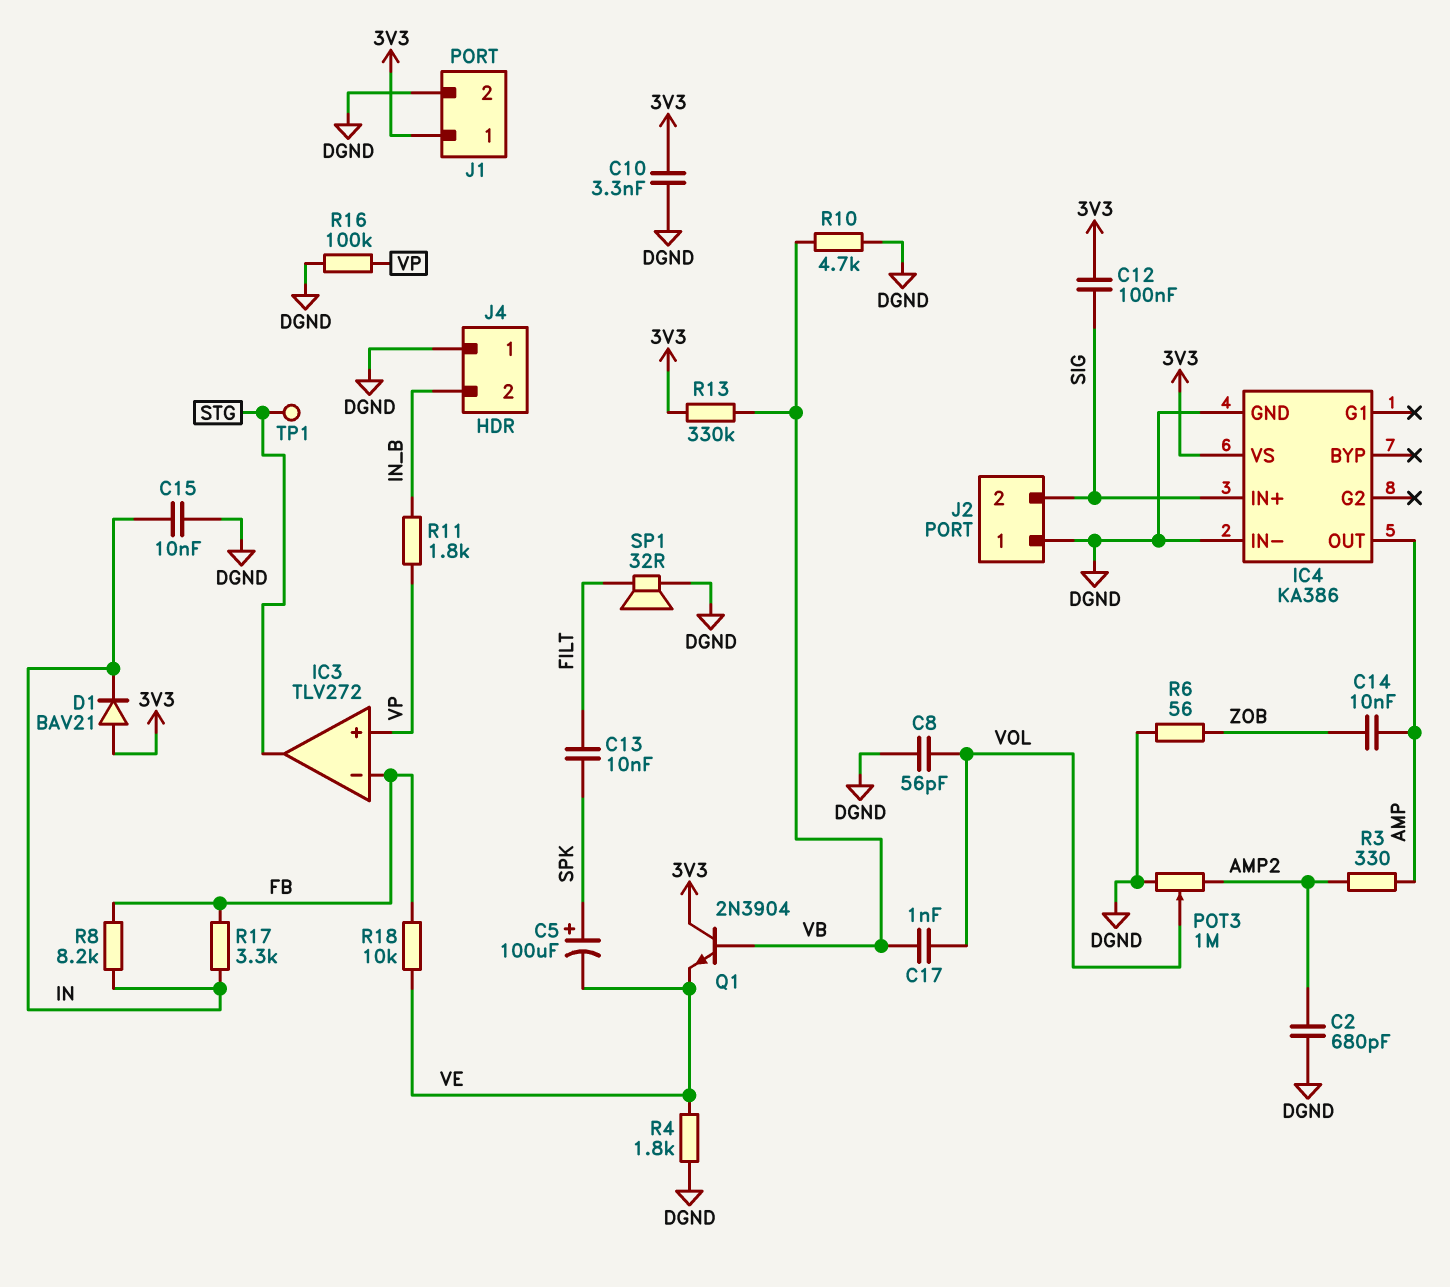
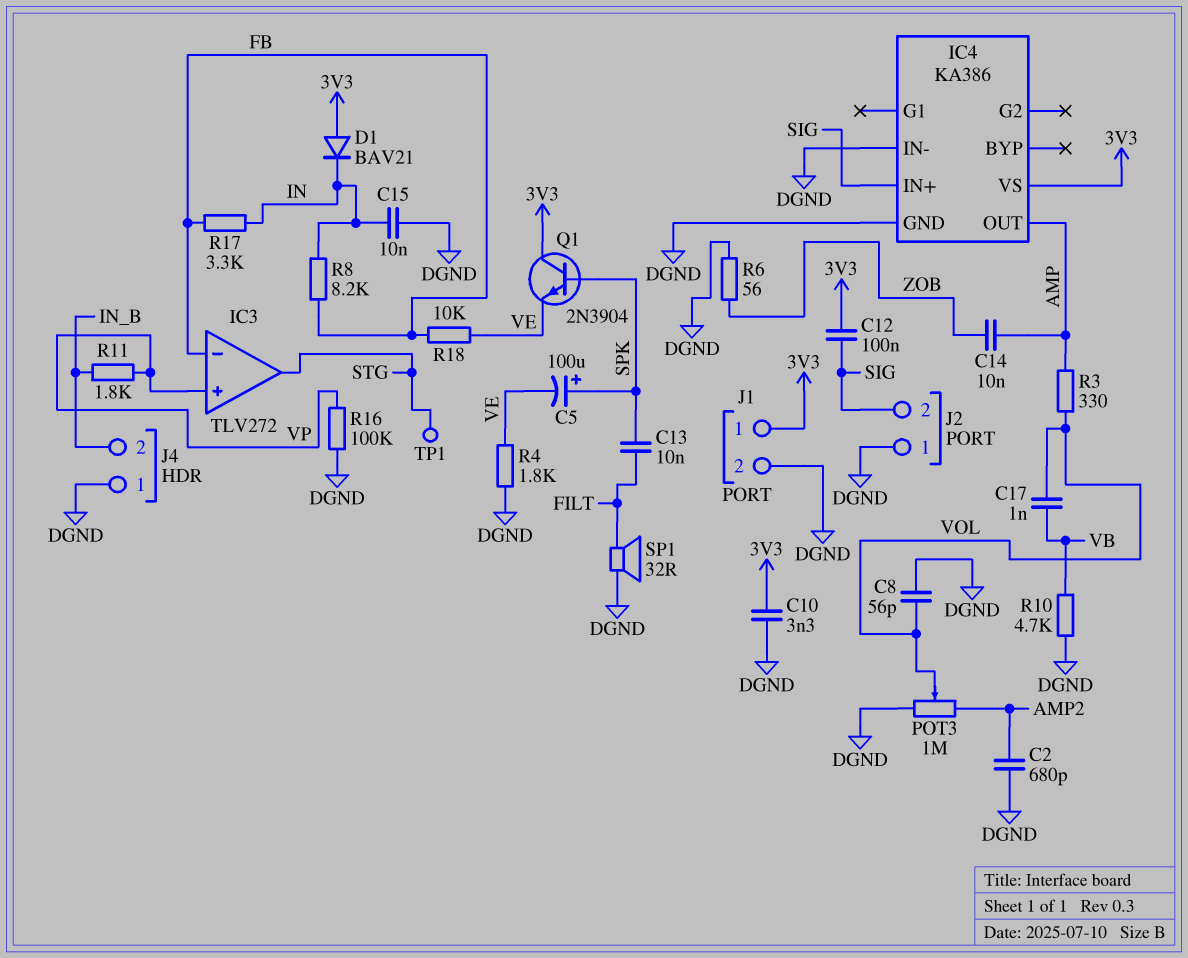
Q1: NPN 2N3904 (B VB, C 3V3, E VE) -> NPN 2N3904 (B SPK, C 3V3, E VE)
R3: 330 (AMP, AMP2) -> 330 (AMP, VOL)
R13: 330k (3V3, VB) -> none

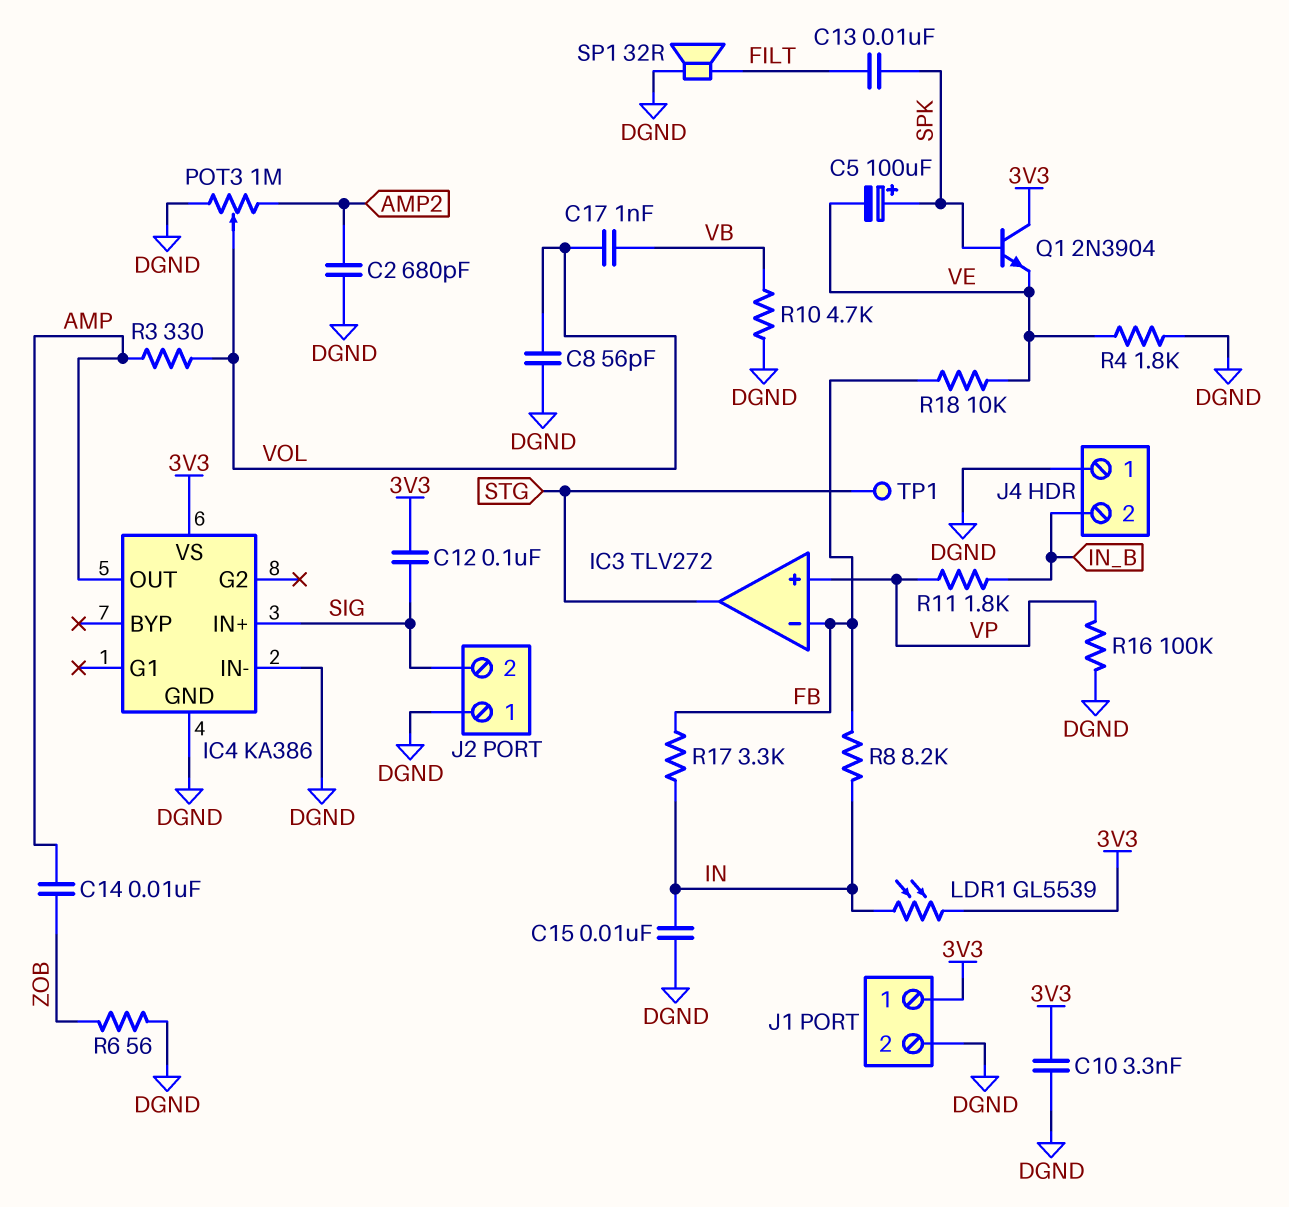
D1: diode BAV21 (A 3V3, K IN) -> none
LDR1: none -> GL5539 (3V3, IN)

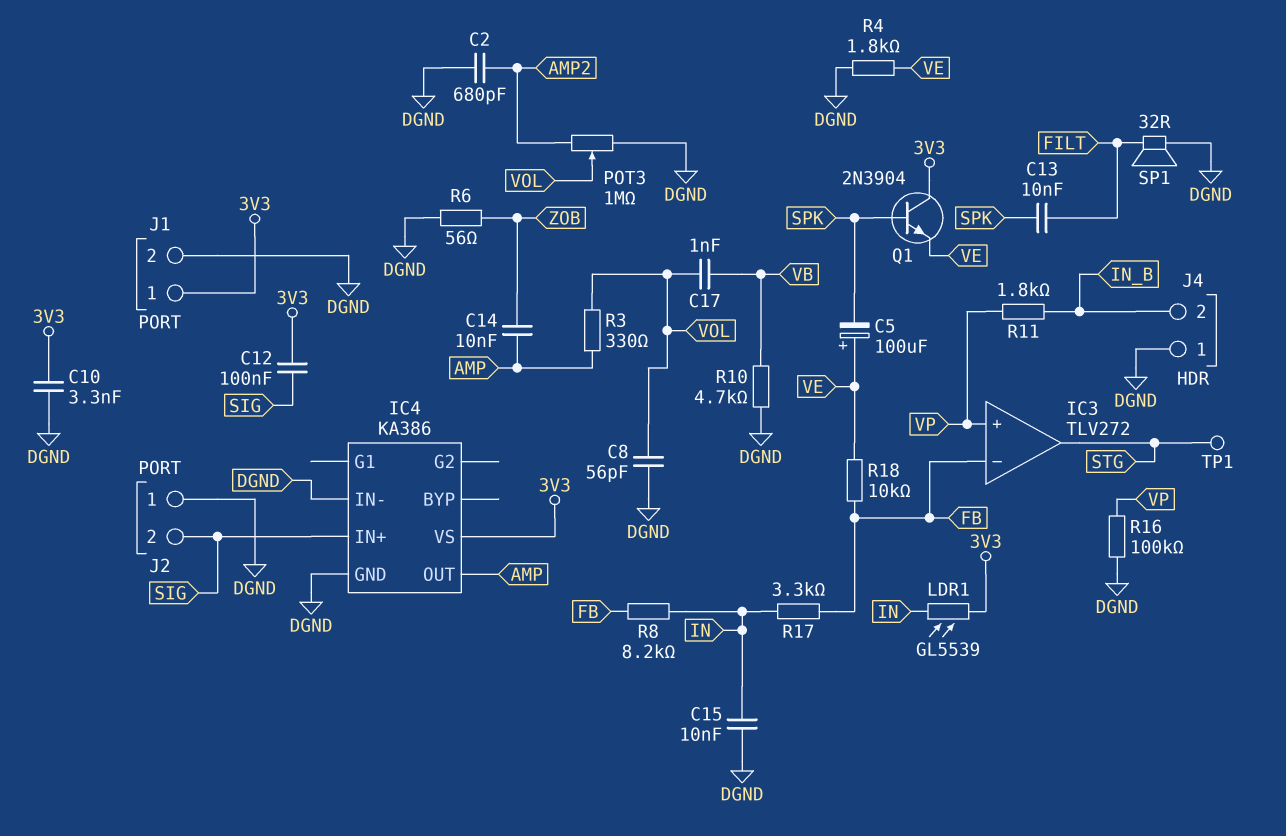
C5: 100uF (plus SPK, minus VE) -> 100uF (plus VE, minus SPK)

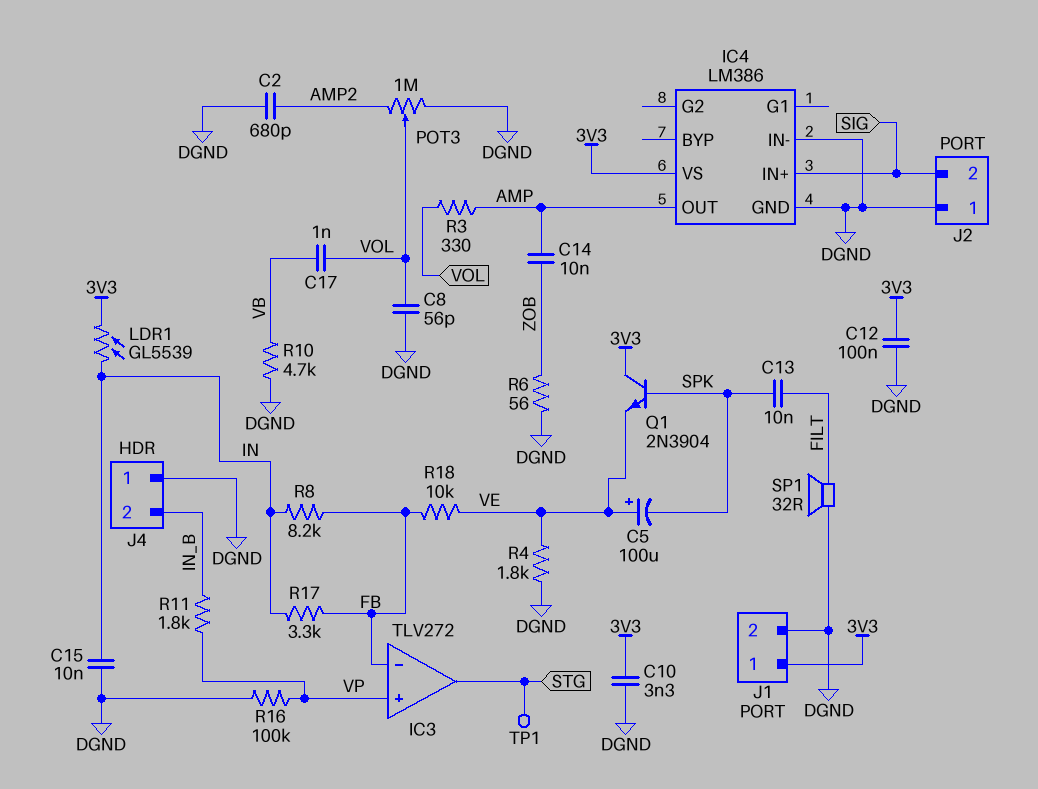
C12: 100nF (3V3, SIG) -> 100nF (3V3, DGND)
IC4: KA386 -> LM386

